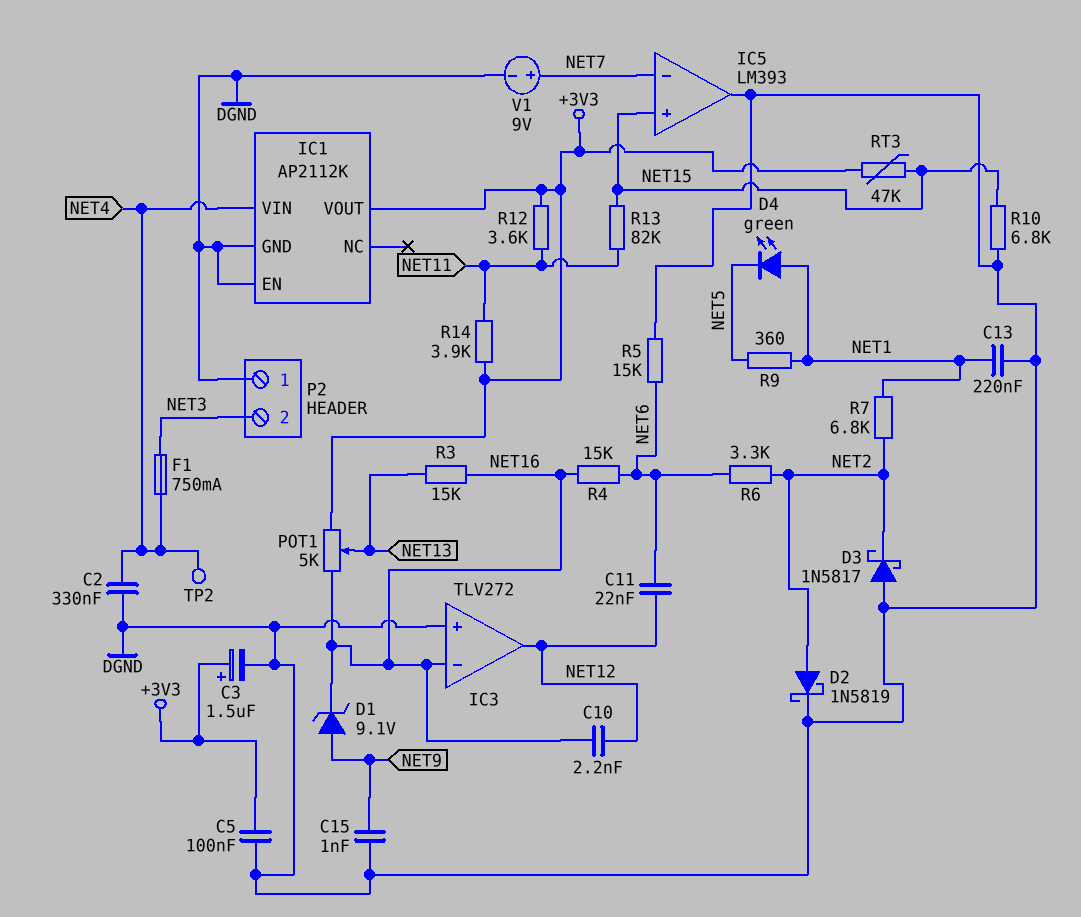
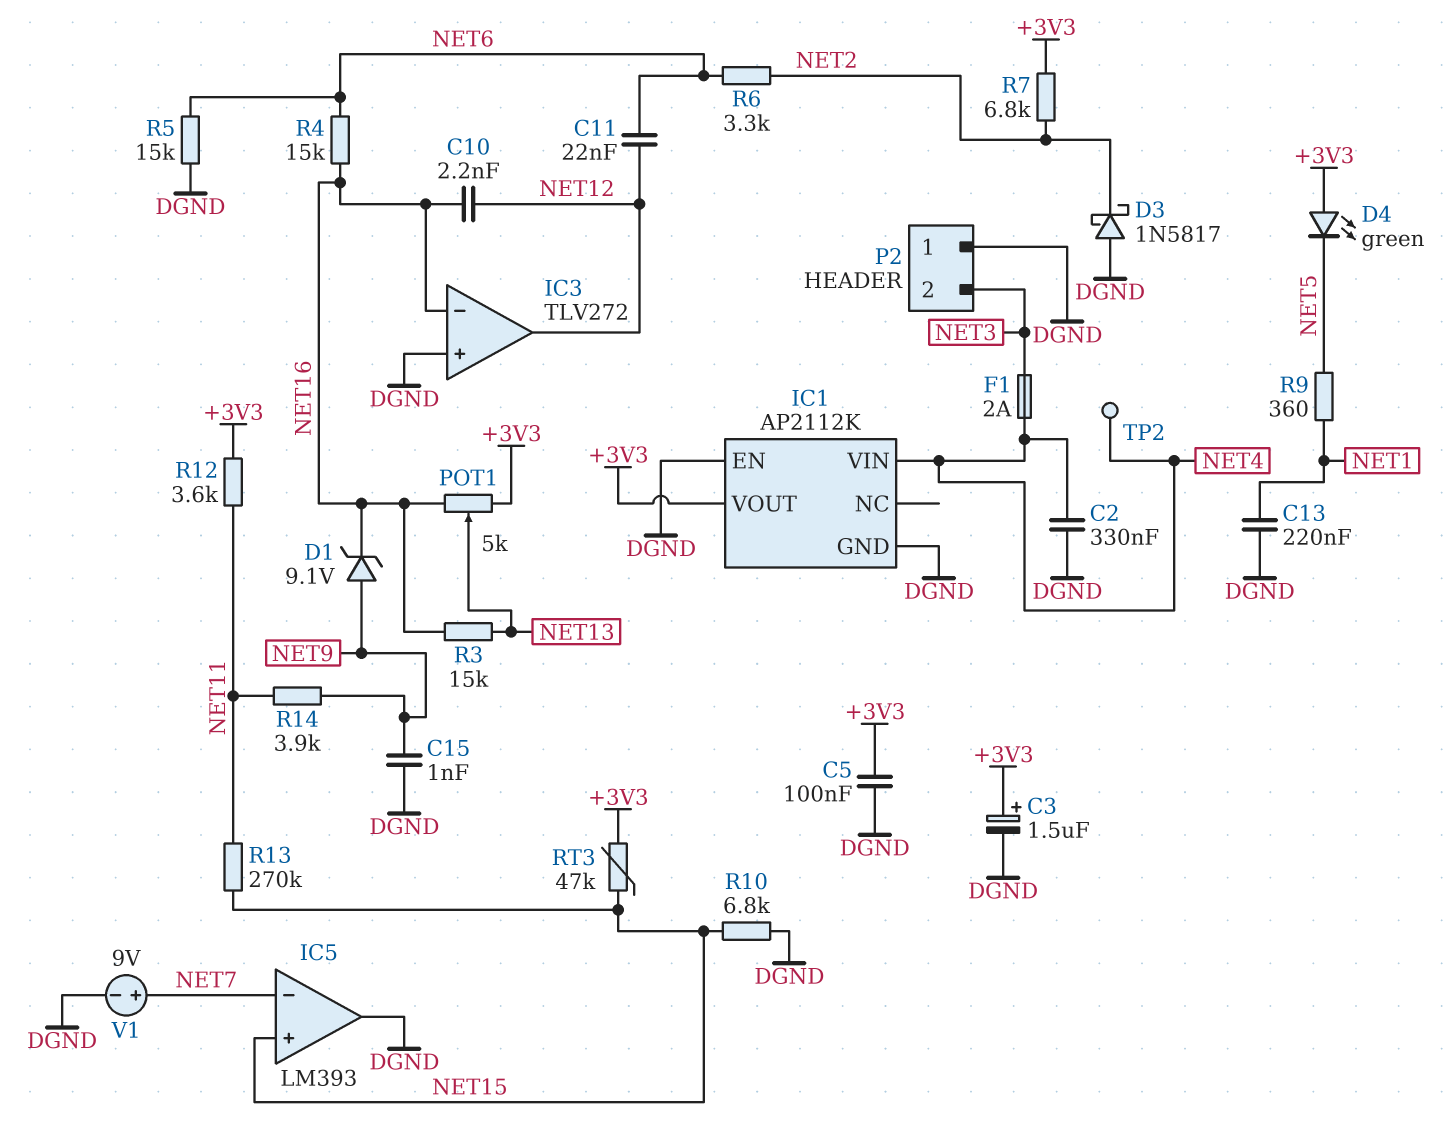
D2: schottky 1N5819 (A NET2, K DGND) -> none
D4: LED green (A NET1, K NET5) -> LED green (A +3V3, K NET5)
F1: 750mA (NET3, NET4) -> 2A (NET3, NET4)
R7: 6.8k (NET1, NET2) -> 6.8k (+3V3, NET2)
R13: 82k (NET11, NET15) -> 270k (NET11, NET15)
R14: 3.9k (+3V3, NET11) -> 3.9k (NET9, NET11)

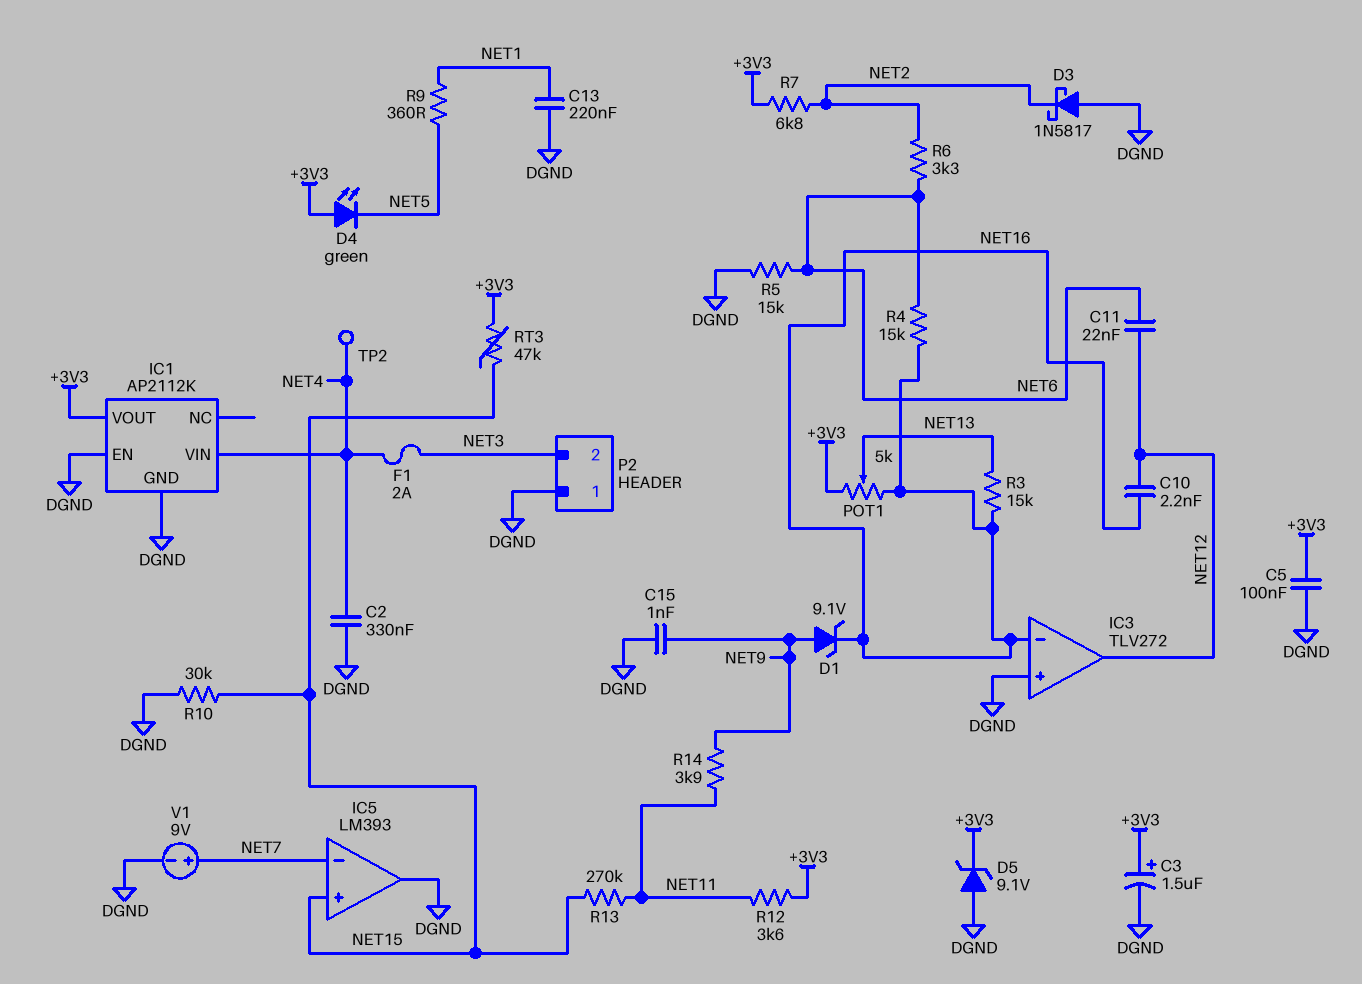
D5: none -> zener 9.1V (A DGND, K +3V3)
R10: 6.8k (DGND, NET15) -> 30k (DGND, NET15)

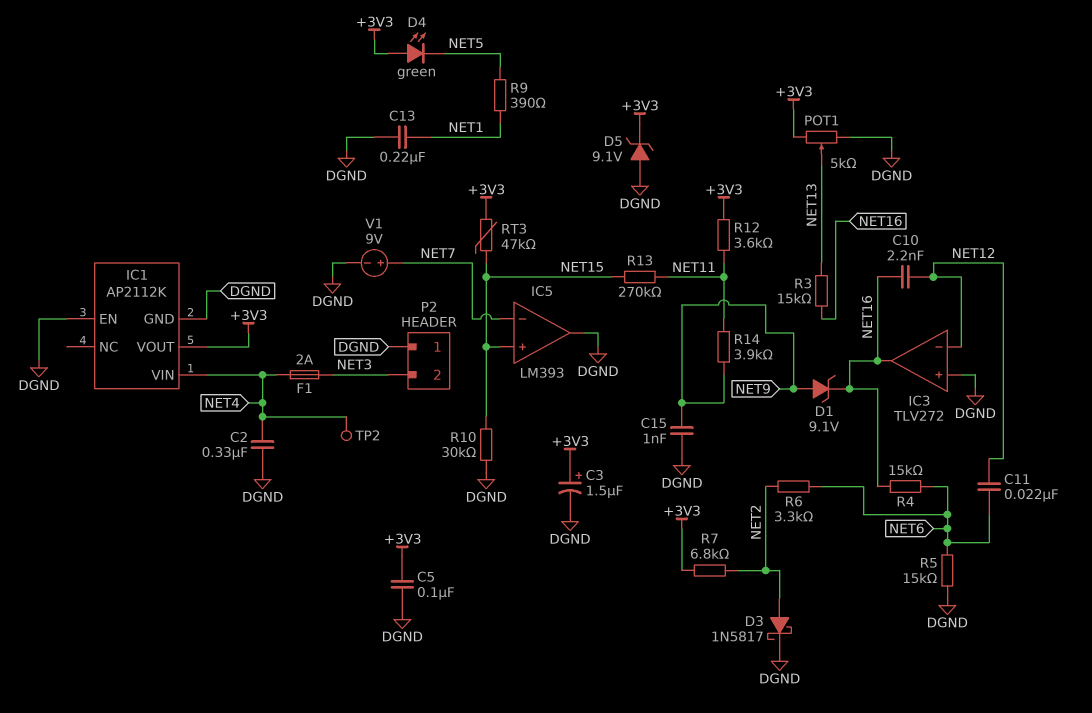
D3: schottky 1N5817 (A DGND, K NET2) -> schottky 1N5817 (A NET2, K DGND)
IC3 pin in-: NET16 -> NET12
IC3 pin out: NET12 -> NET16
POT1: 5k (+3V3, NET16, wiper NET13) -> 5k (+3V3, DGND, wiper NET13)
R9: 360 (NET1, NET5) -> 390 (NET1, NET5)

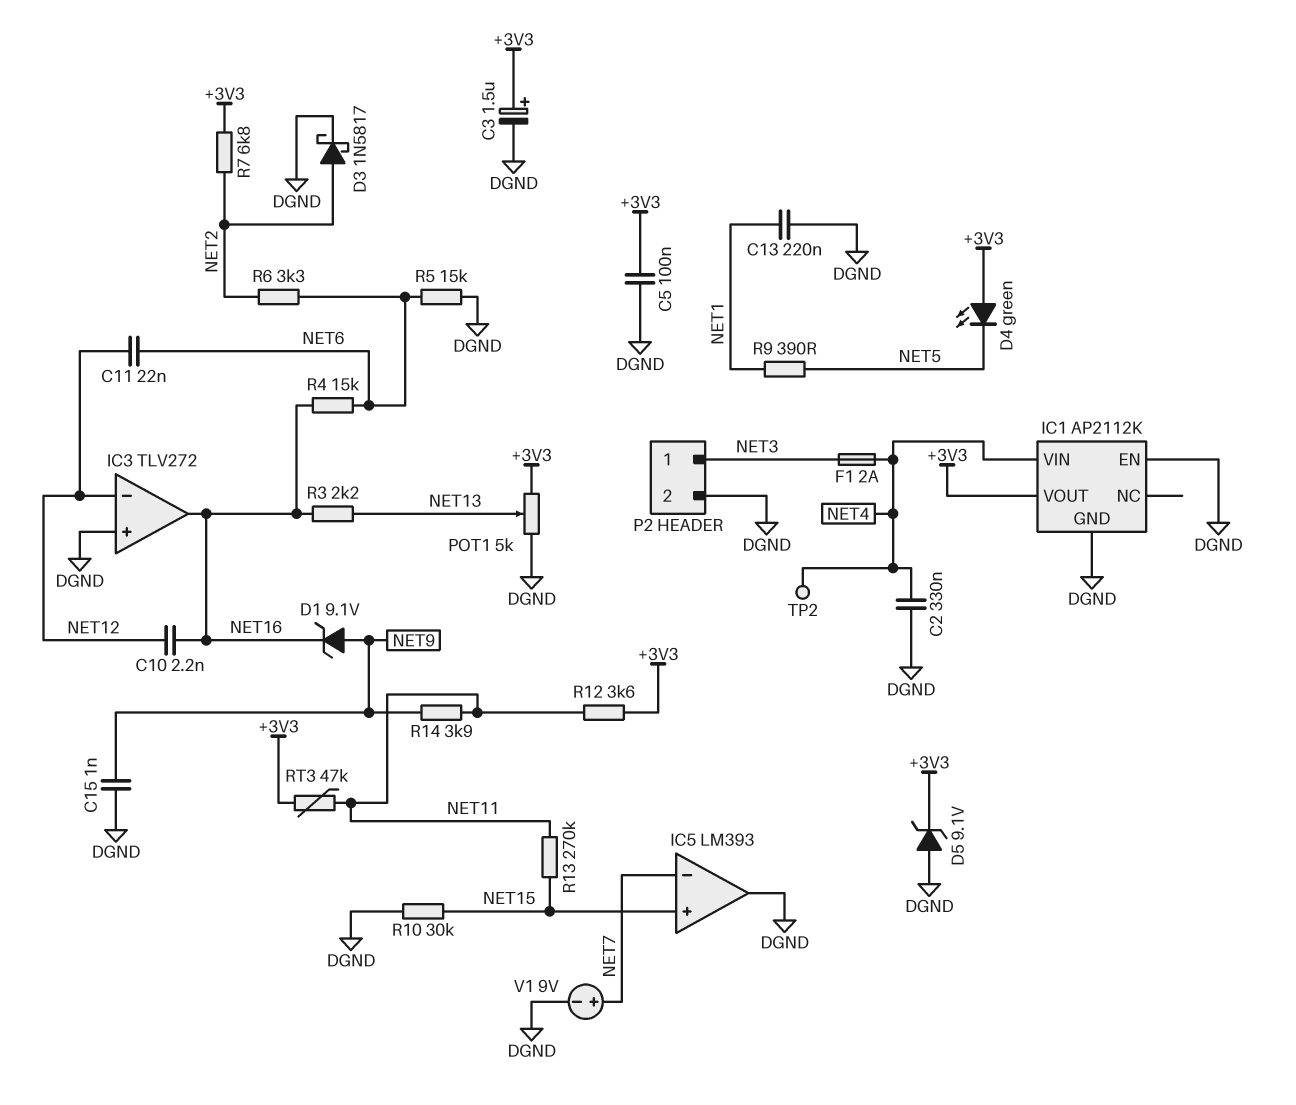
P2 pin 1: DGND -> NET3
P2 pin 2: NET3 -> DGND
R3: 15k (NET13, NET16) -> 2.2k (NET13, NET16)
RT3: 47k (+3V3, NET15) -> 47k (+3V3, NET11)

